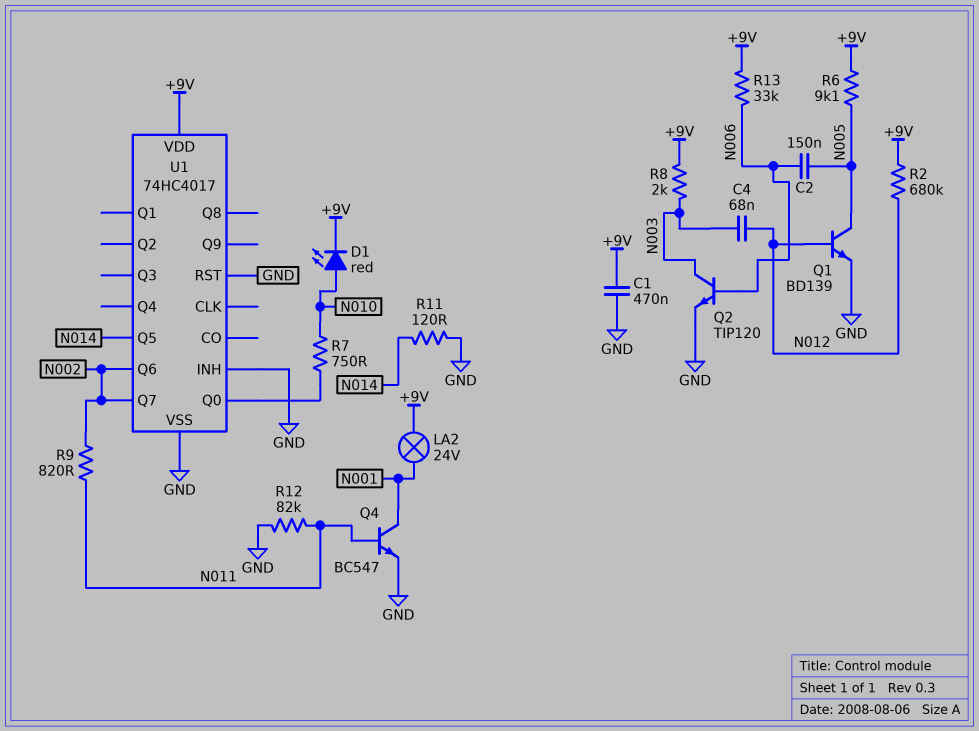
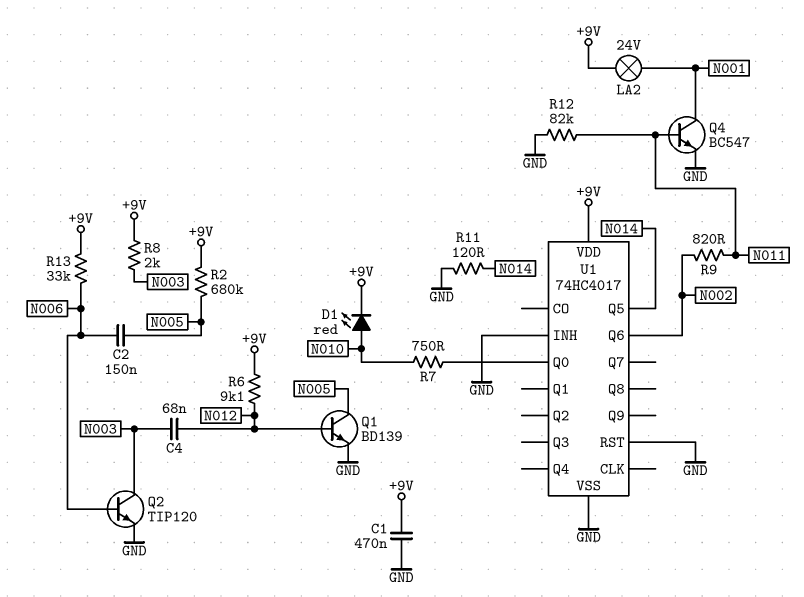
R2: 680k (+9V, N012) -> 680k (+9V, N005)
R6: 9.1k (+9V, N005) -> 9.1k (+9V, N012)
U1 pin Q7: N002 -> none

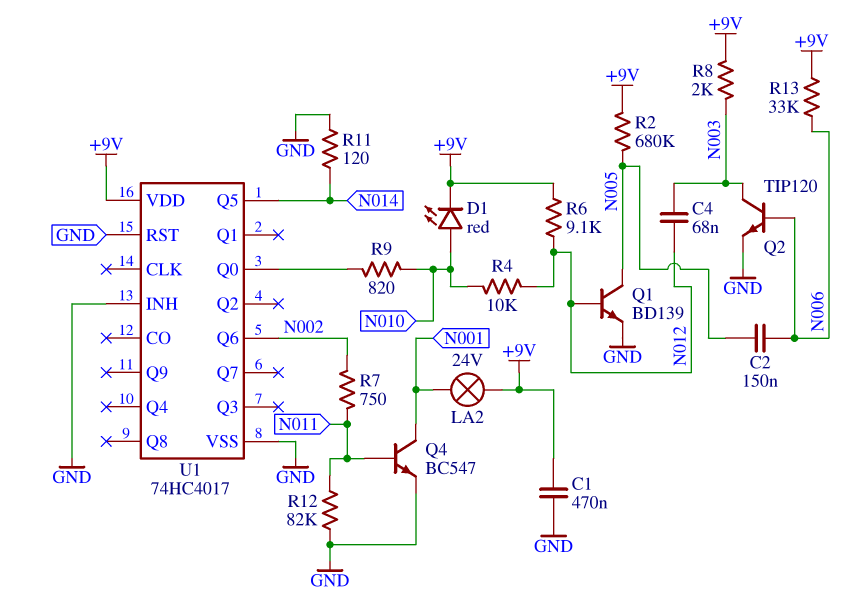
R4: none -> 10k (N010, N012)
R7: 750 (N010, U1/Q0) -> 750 (N002, N011)
R9: 820 (N002, N011) -> 820 (N010, U1/Q0)

